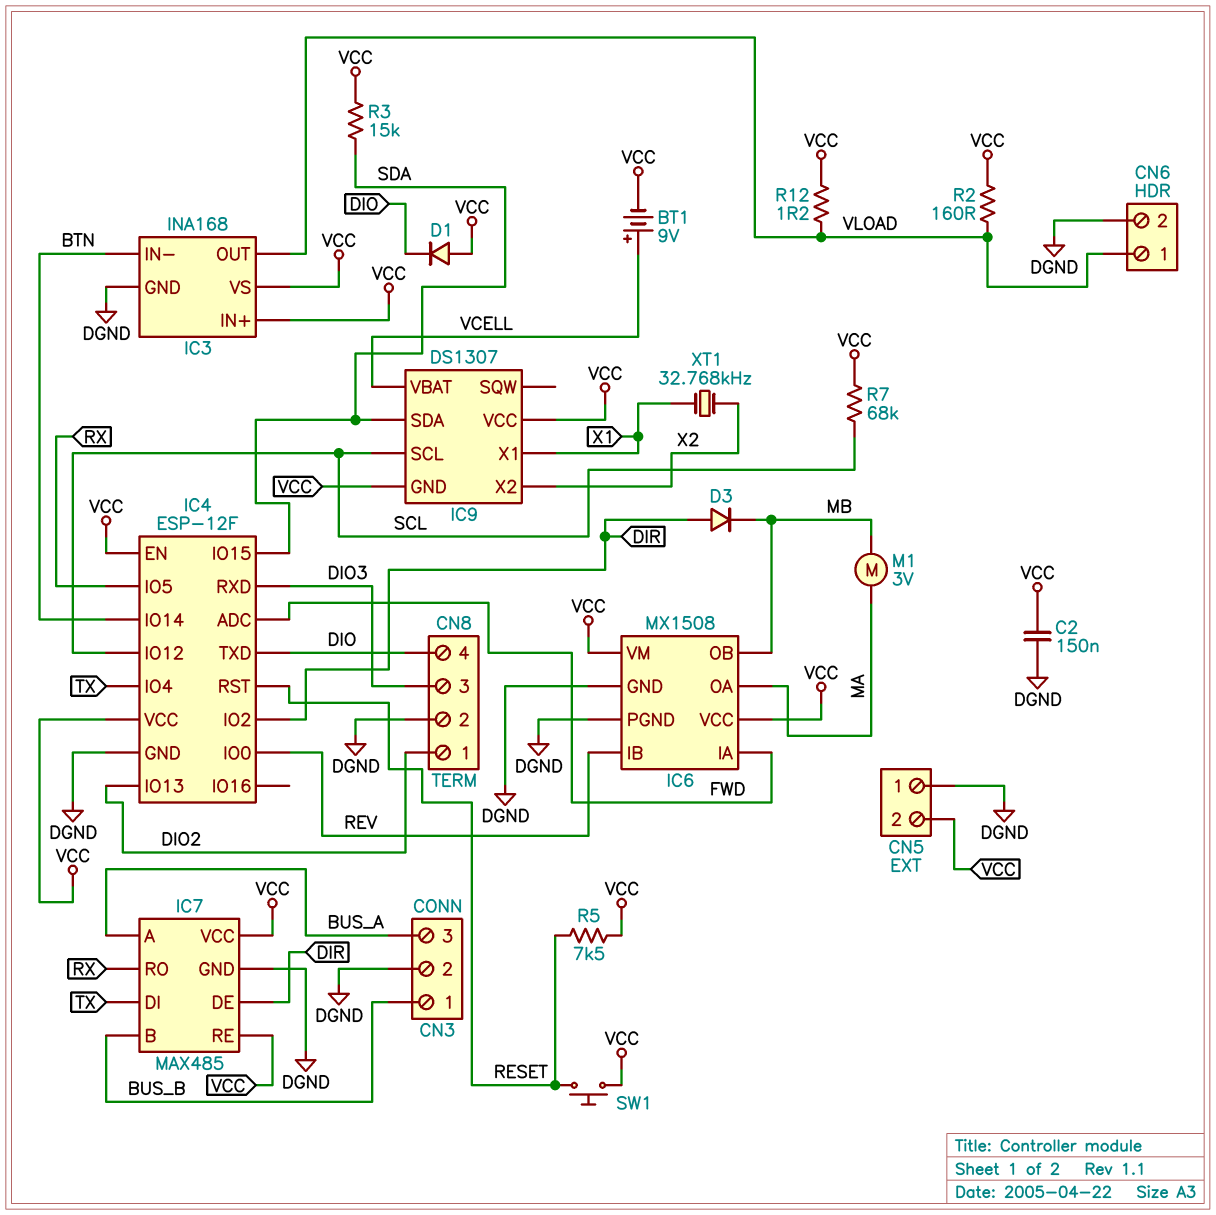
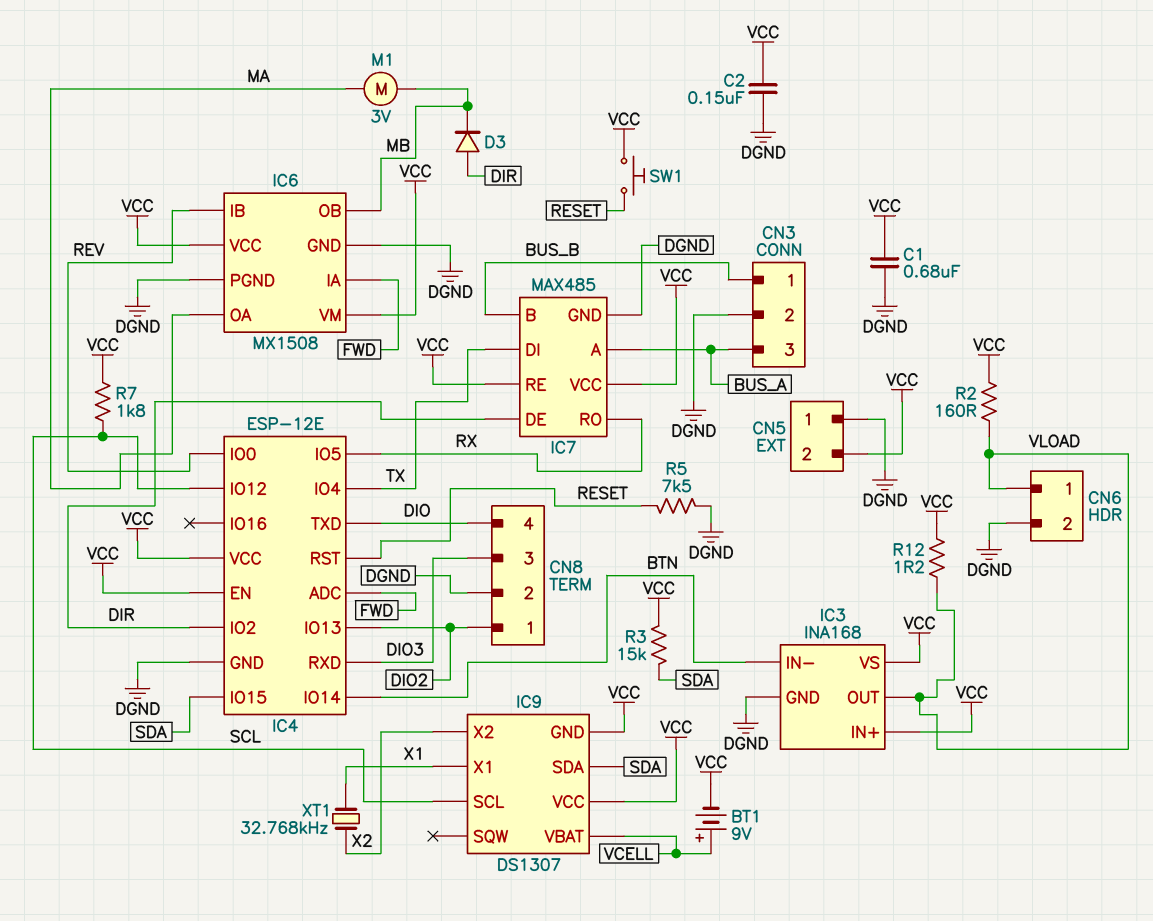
C1: none -> 680nF (DGND, VCC)
D1: diode (A VCC, K DIO) -> none
IC4: ESP-12F -> ESP-12E
R5: 7.5k (RESET, VCC) -> 7.5k (DGND, RESET)
R7: 68k (SCL, VCC) -> 1.8k (SCL, VCC)

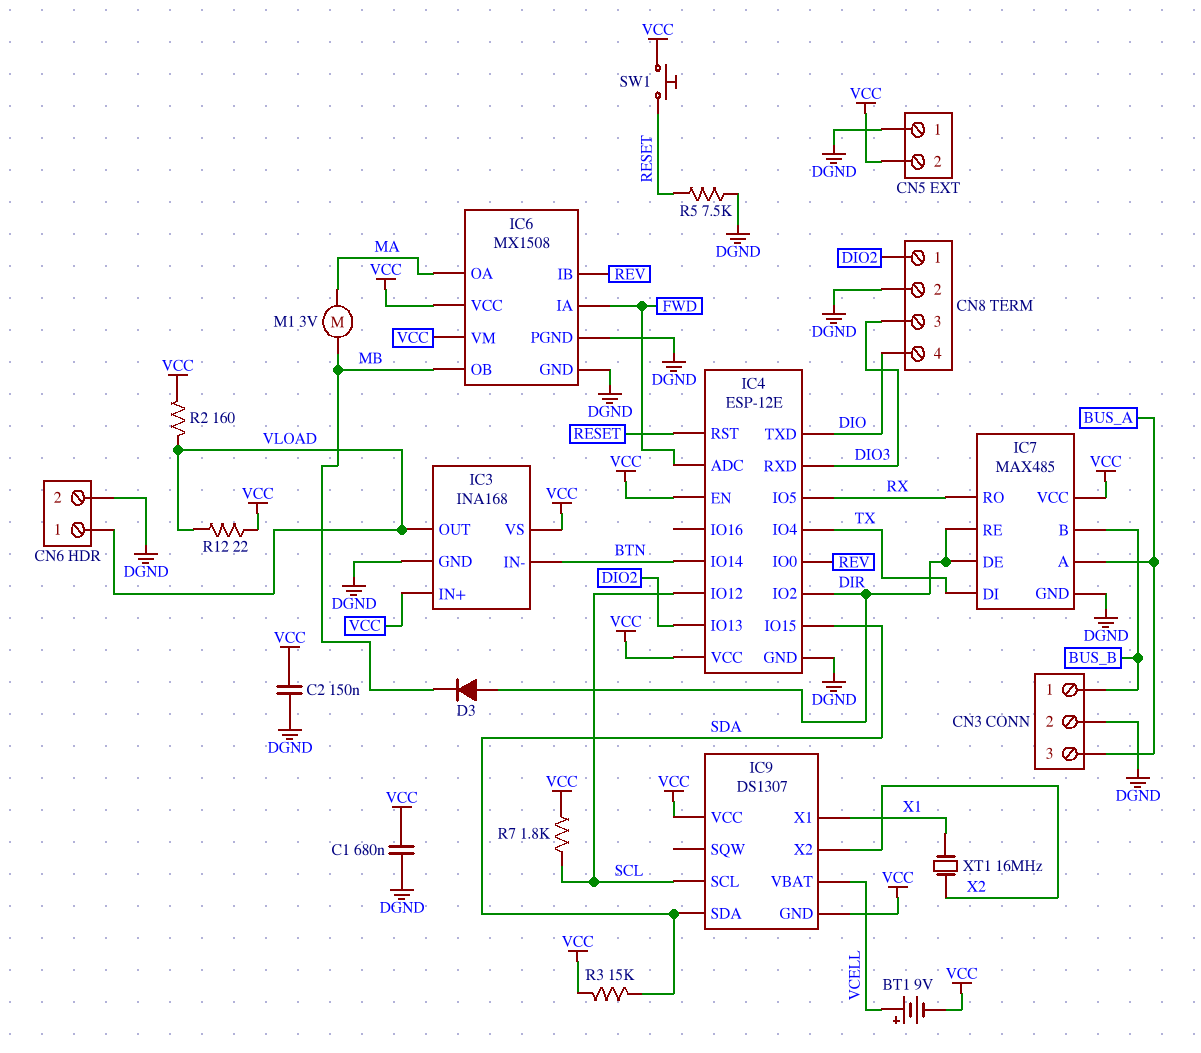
IC7 pin RE: VCC -> DIR
R12: 1.2 (VCC, VLOAD) -> 22 (VCC, VLOAD)
XT1: 32.768kHz (X1, X2) -> 16MHz (X1, X2)

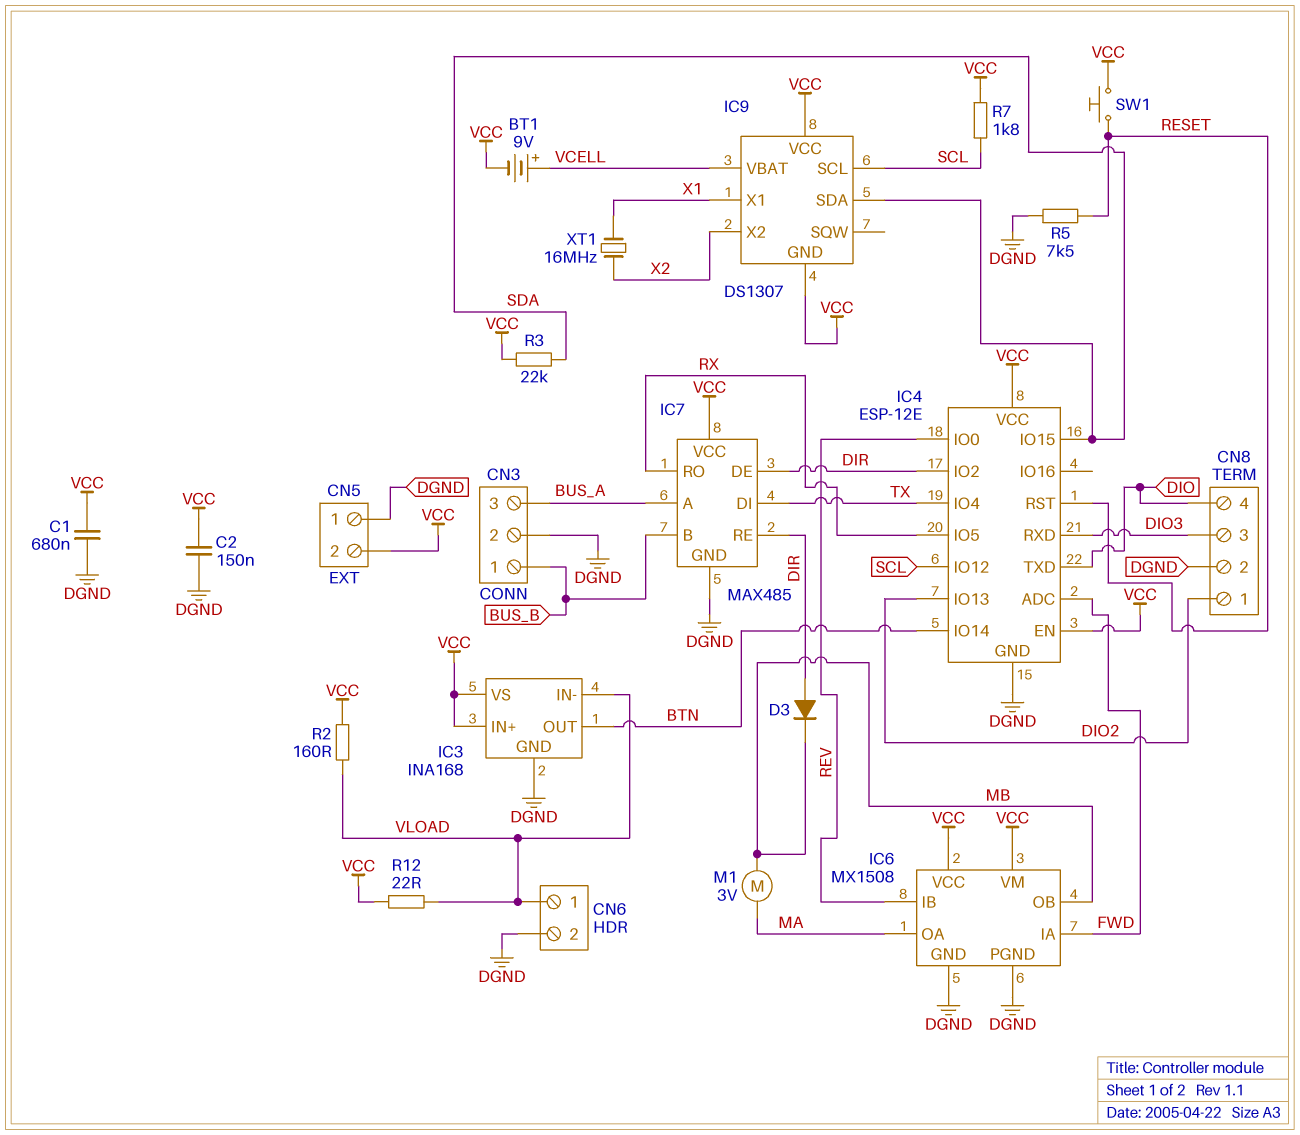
IC3 pin IN-: BTN -> VLOAD
IC3 pin OUT: VLOAD -> BTN
R3: 15k (SDA, VCC) -> 22k (SDA, VCC)

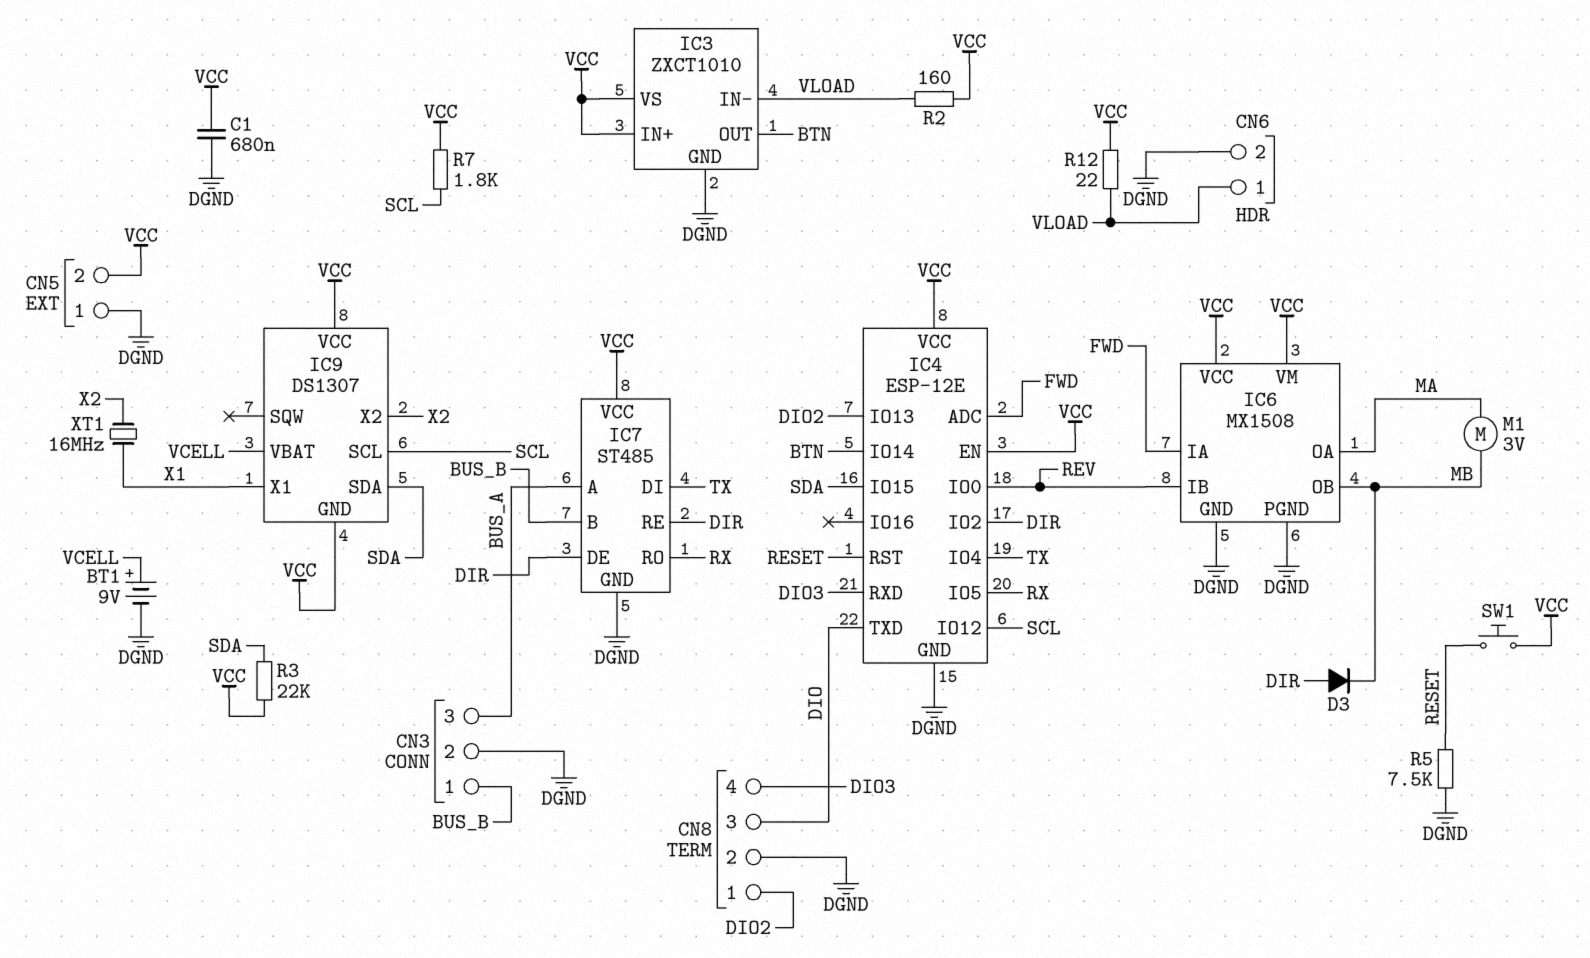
BT1: 9V (plus VCELL, minus VCC) -> 9V (plus VCELL, minus DGND)
C2: 150nF (DGND, VCC) -> none
CN8 pin 3: DIO3 -> DIO
CN8 pin 4: DIO -> DIO3
IC3: INA168 -> ZXCT1010
IC7: MAX485 -> ST485

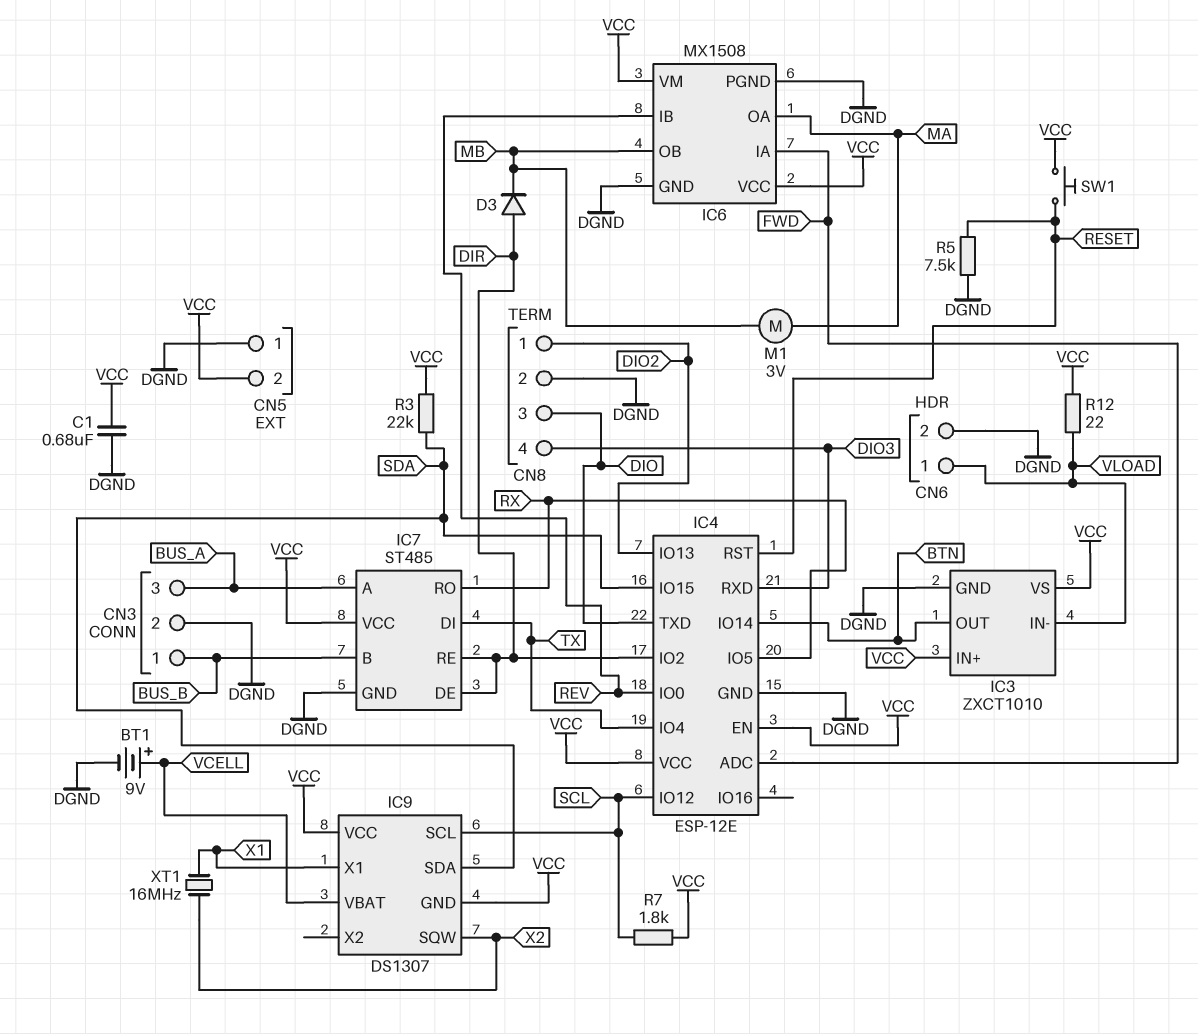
IC9 pin SQW: none -> X2
IC9 pin X2: X2 -> none
R2: 160 (VCC, VLOAD) -> none

